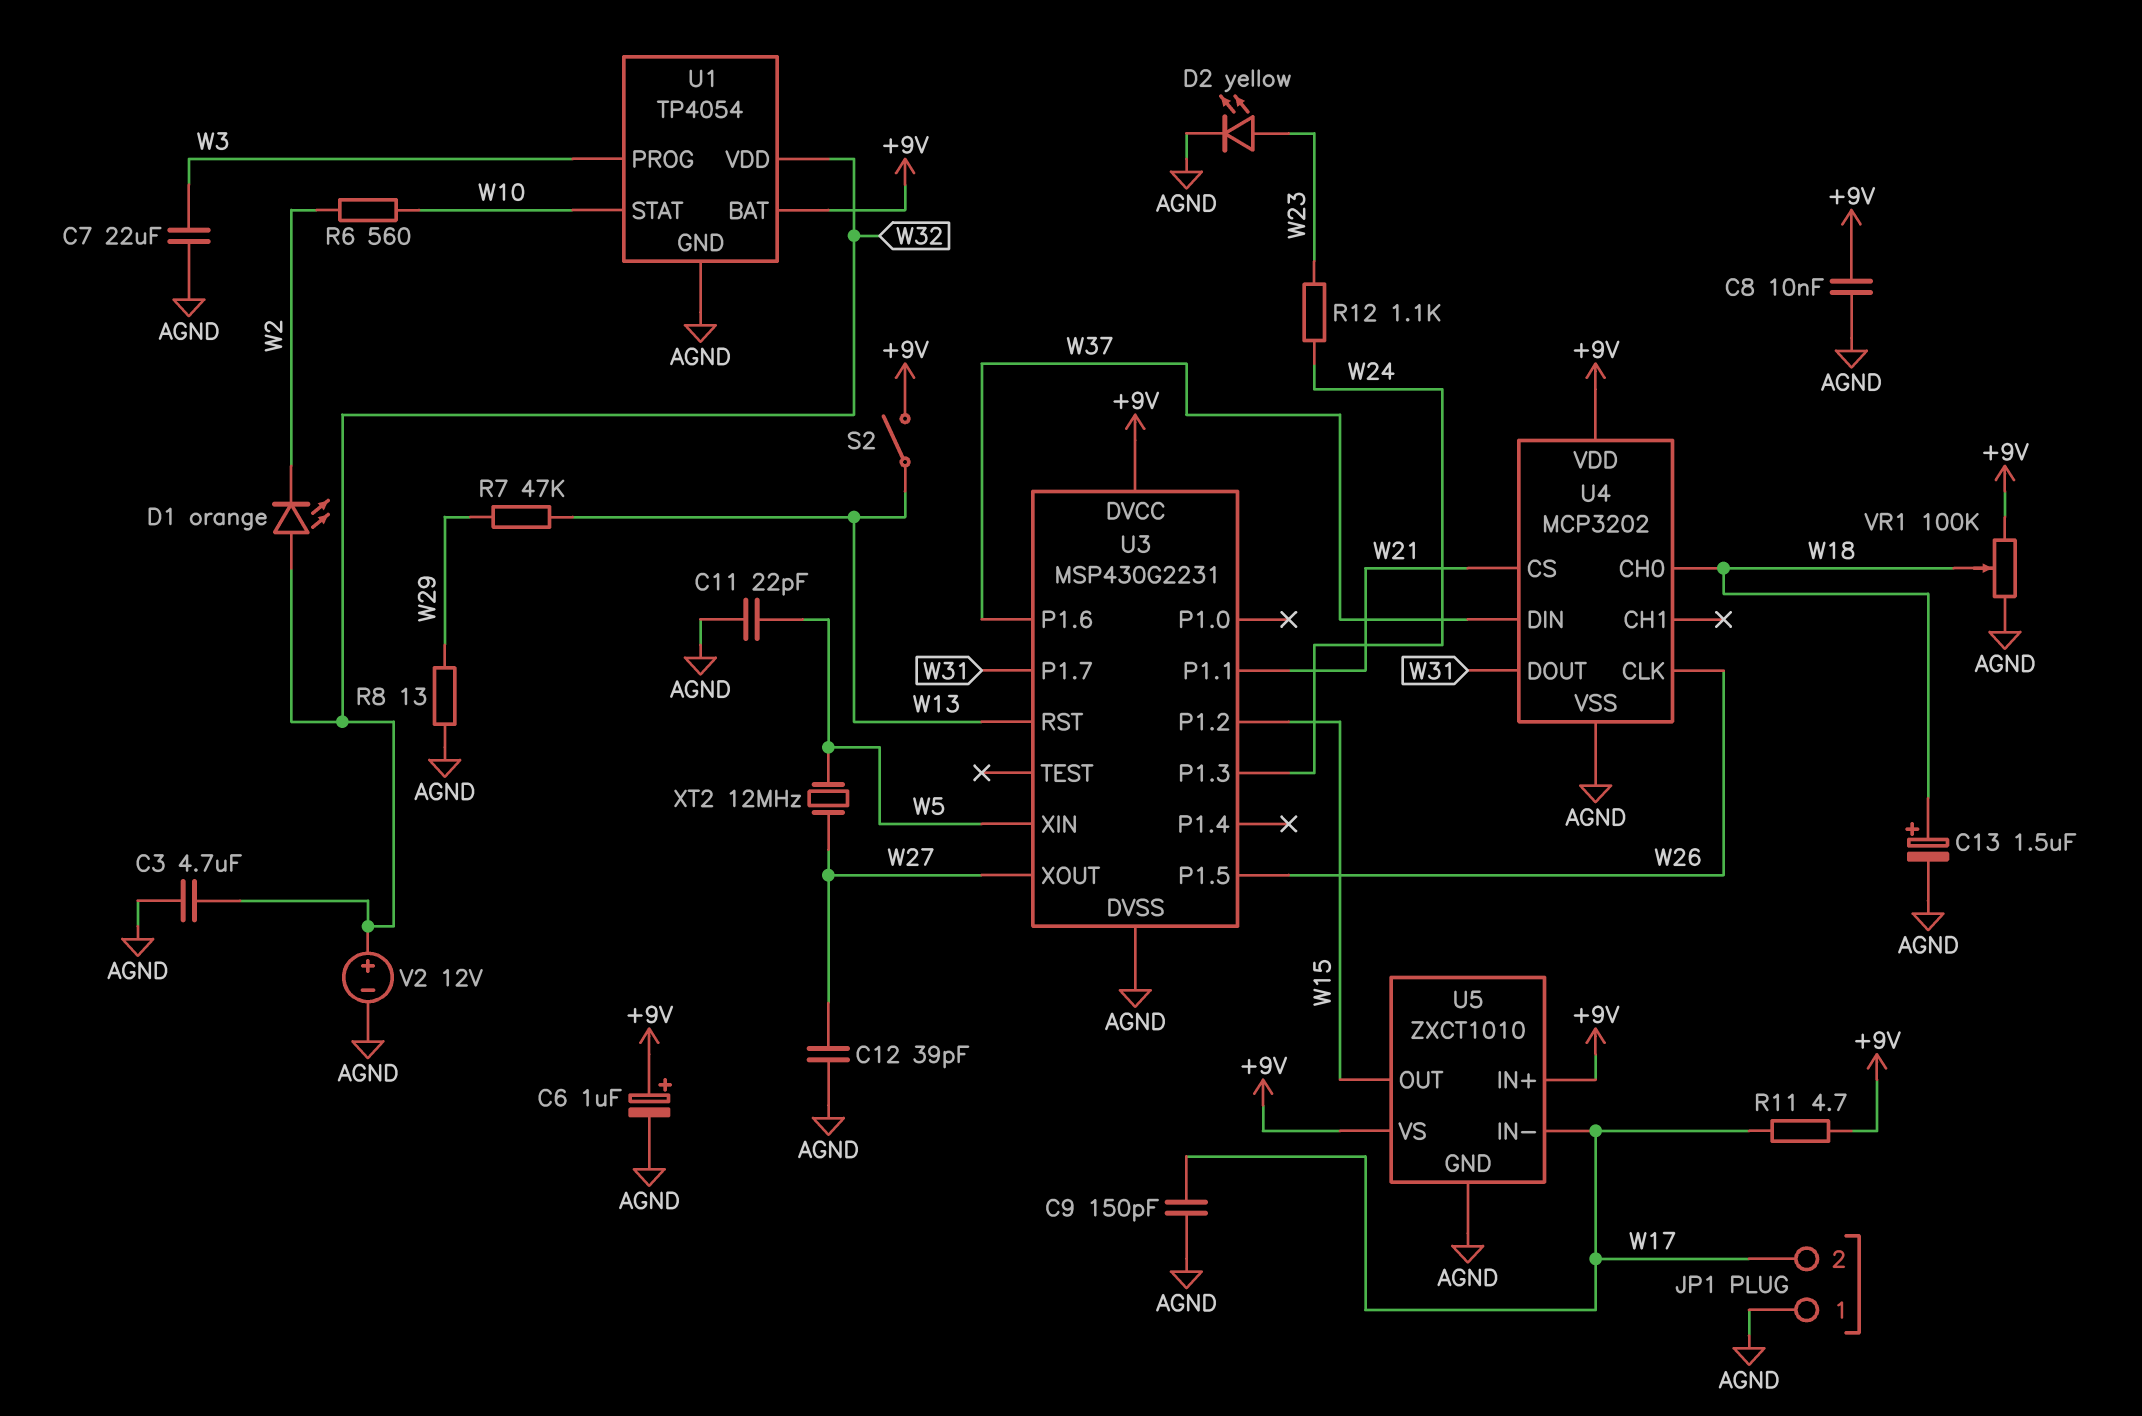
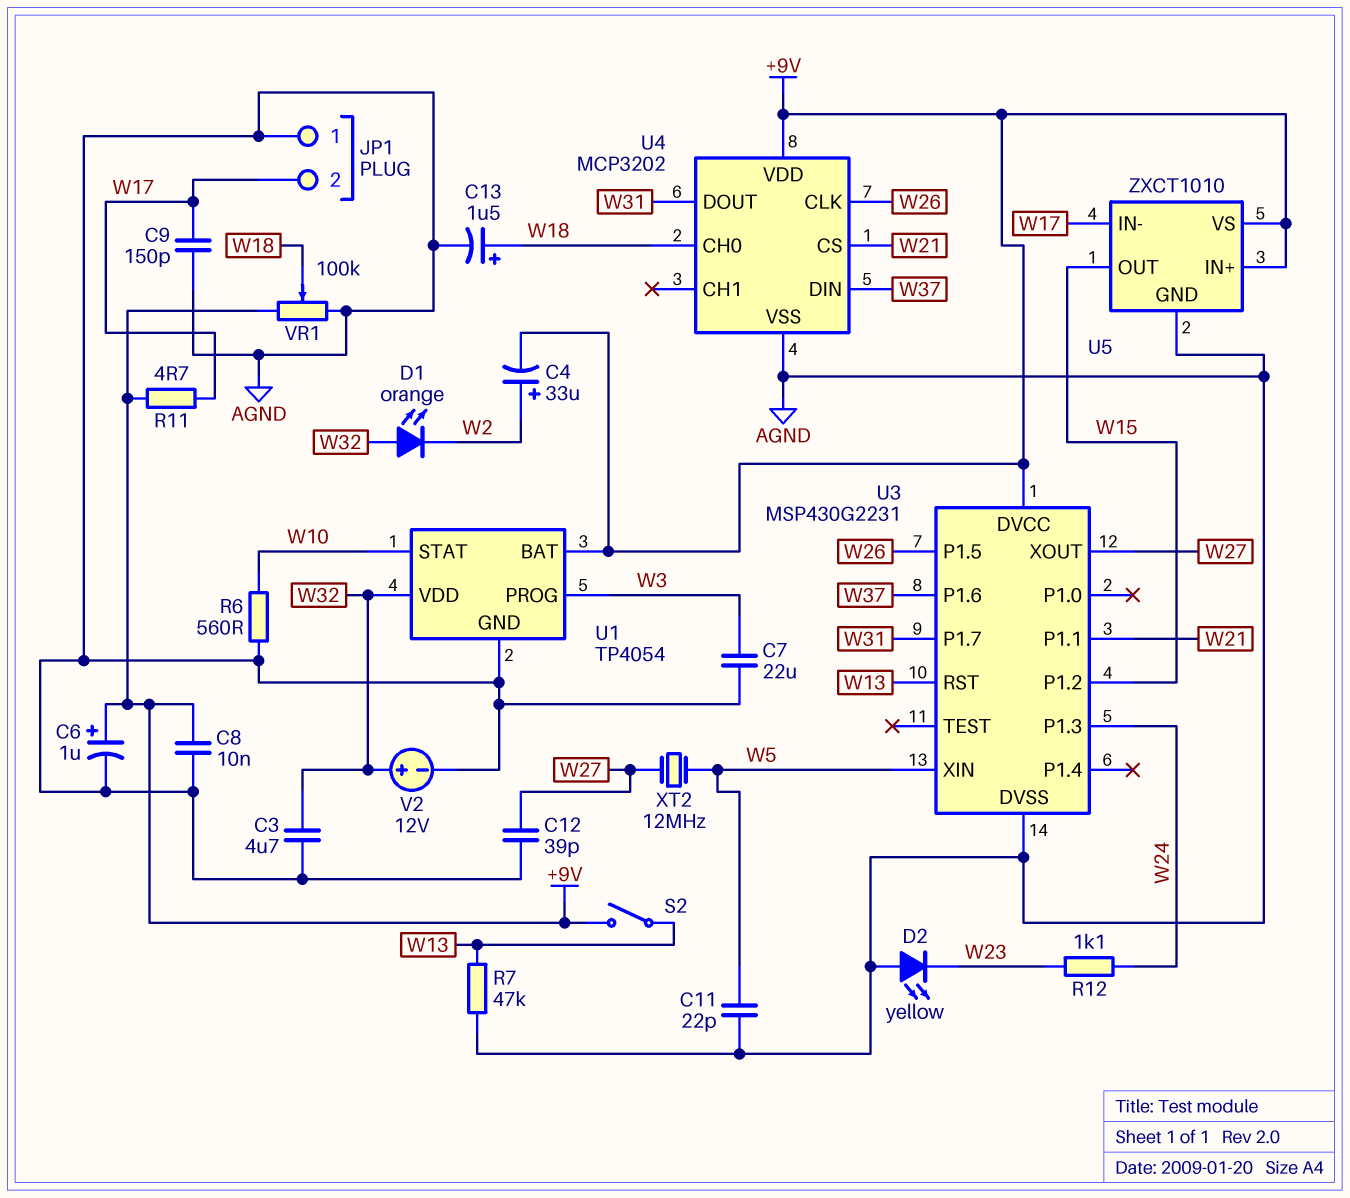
C4: none -> 33uF (plus W2, minus +9V)
D2: LED yellow (A W23, K AGND) -> LED yellow (A AGND, K W23)
R6: 560 (W2, W10) -> 560 (AGND, W10)
R7: 47k (W13, W29) -> 47k (AGND, W13)
R8: 13 (AGND, W29) -> none

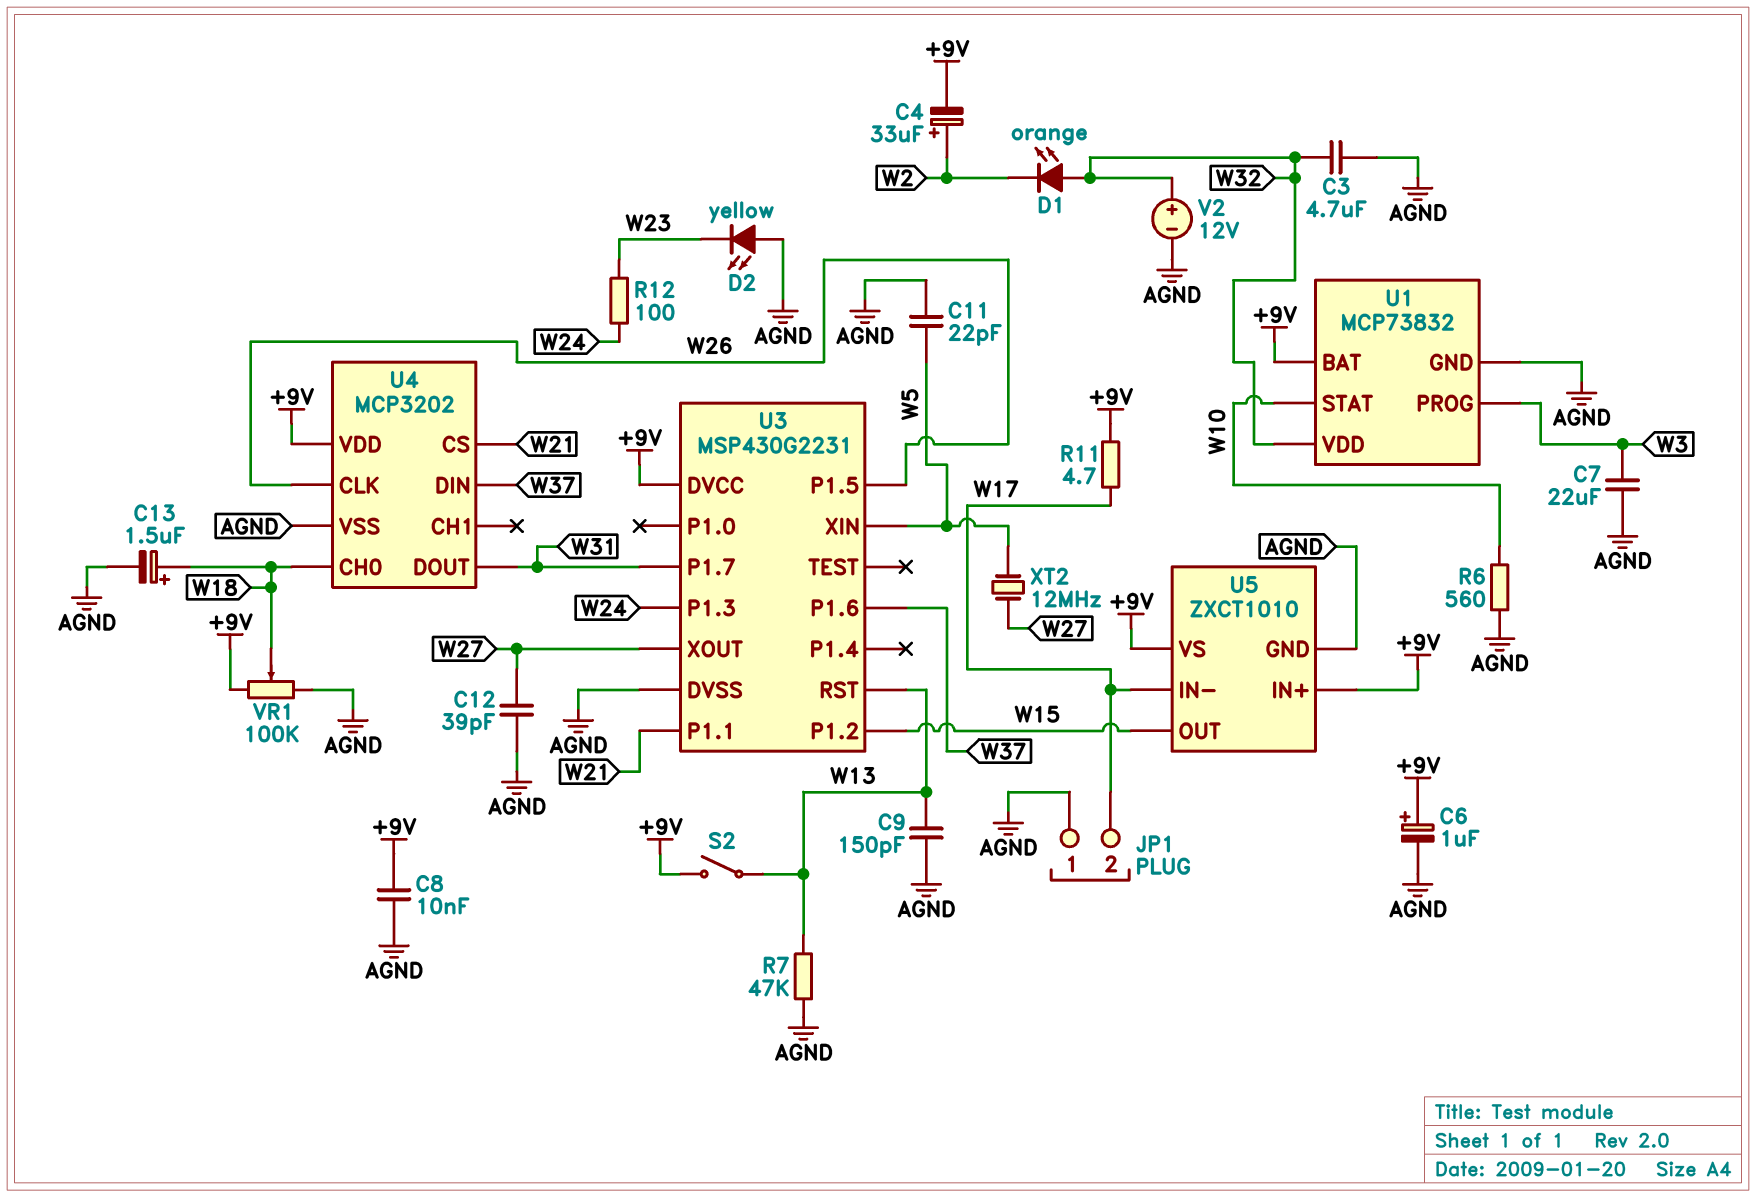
C9: 150pF (AGND, W17) -> 150pF (AGND, W13)
R12: 1.1k (W23, W24) -> 100 (W23, W24)
U1: TP4054 -> MCP73832

